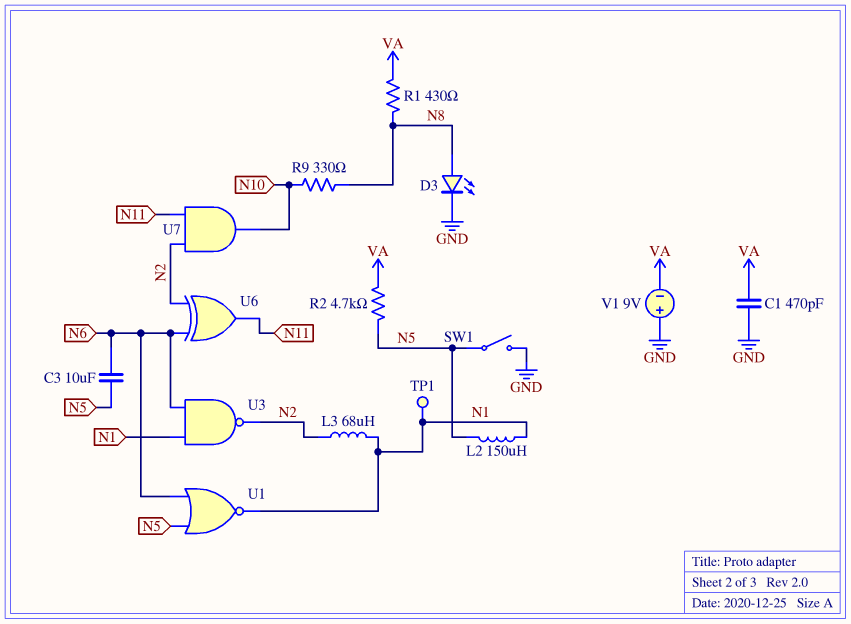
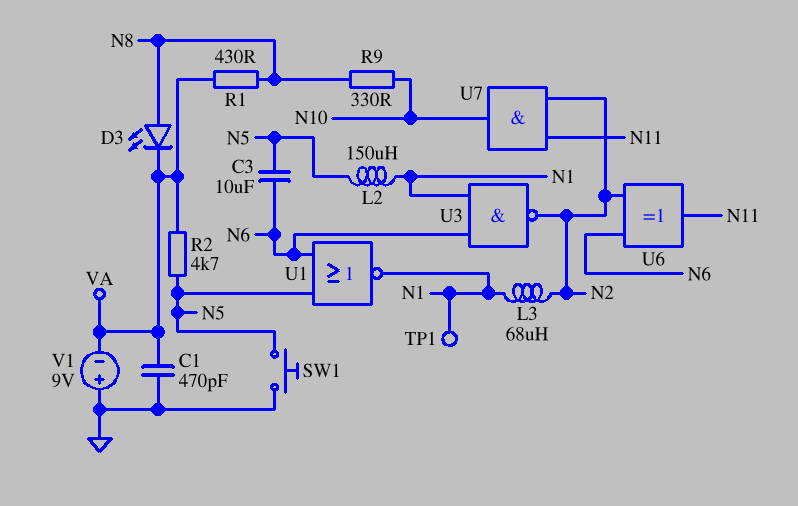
D3: LED (A N8, K GND) -> LED (A N8, K VA)
SW1: switch (GND, N5) -> button (GND, N5)

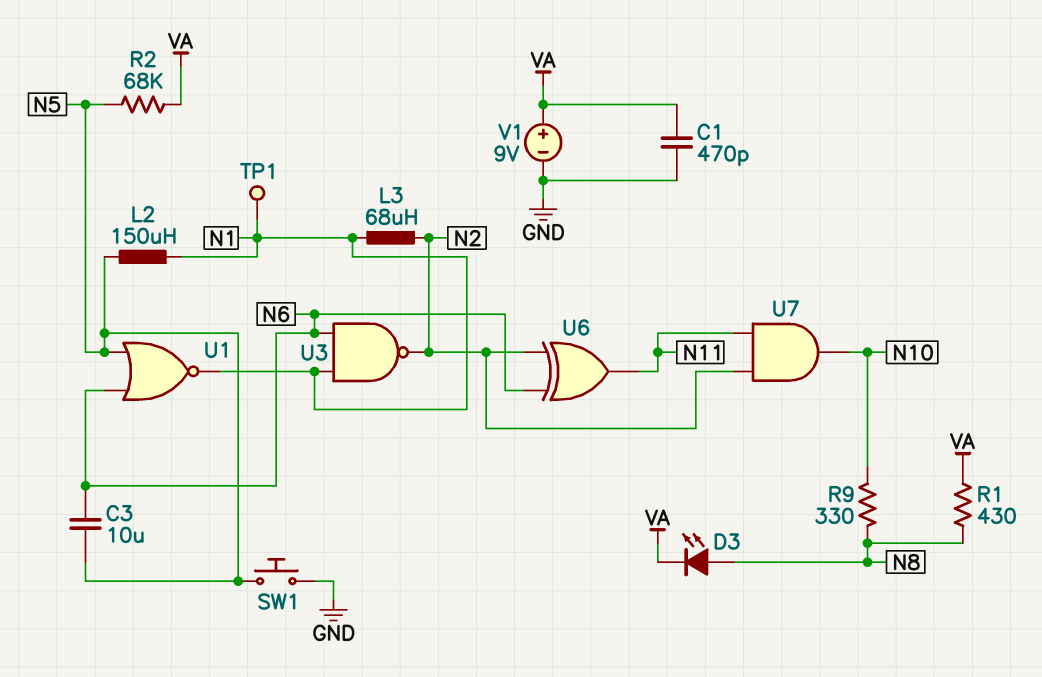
R2: 4.7k (N5, VA) -> 68k (N5, VA)
V1: 9V (plus GND, minus VA) -> 9V (plus VA, minus GND)

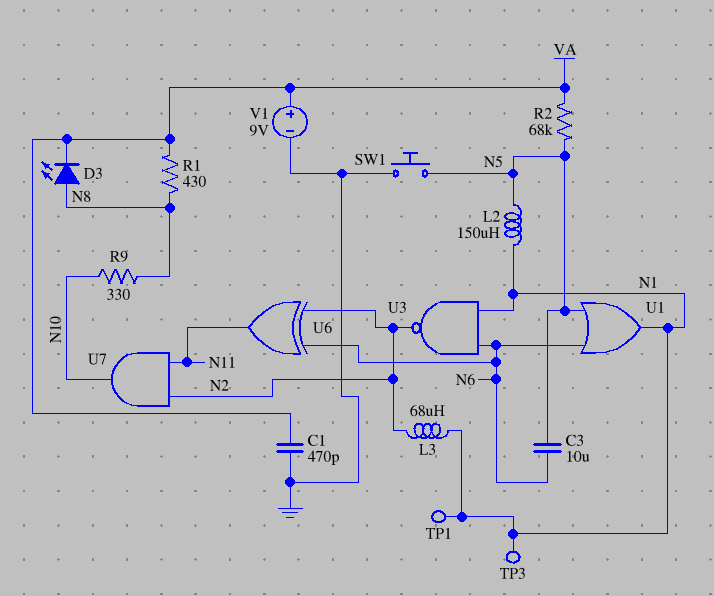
TP3: none -> test point (N1)
U1: NOR (in N5, in N6, out N1) -> OR (in N5, in N6, out N1)

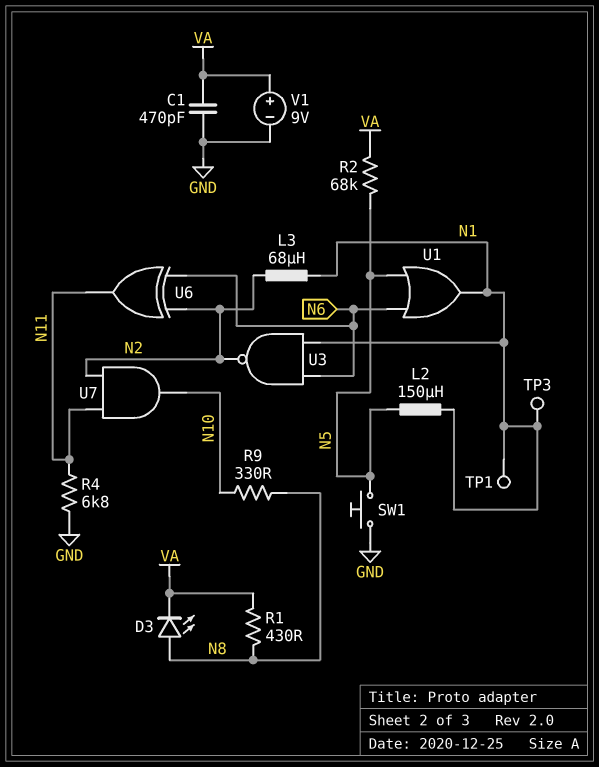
C3: 10uF (N5, N6) -> none
R4: none -> 6.8k (GND, N11)

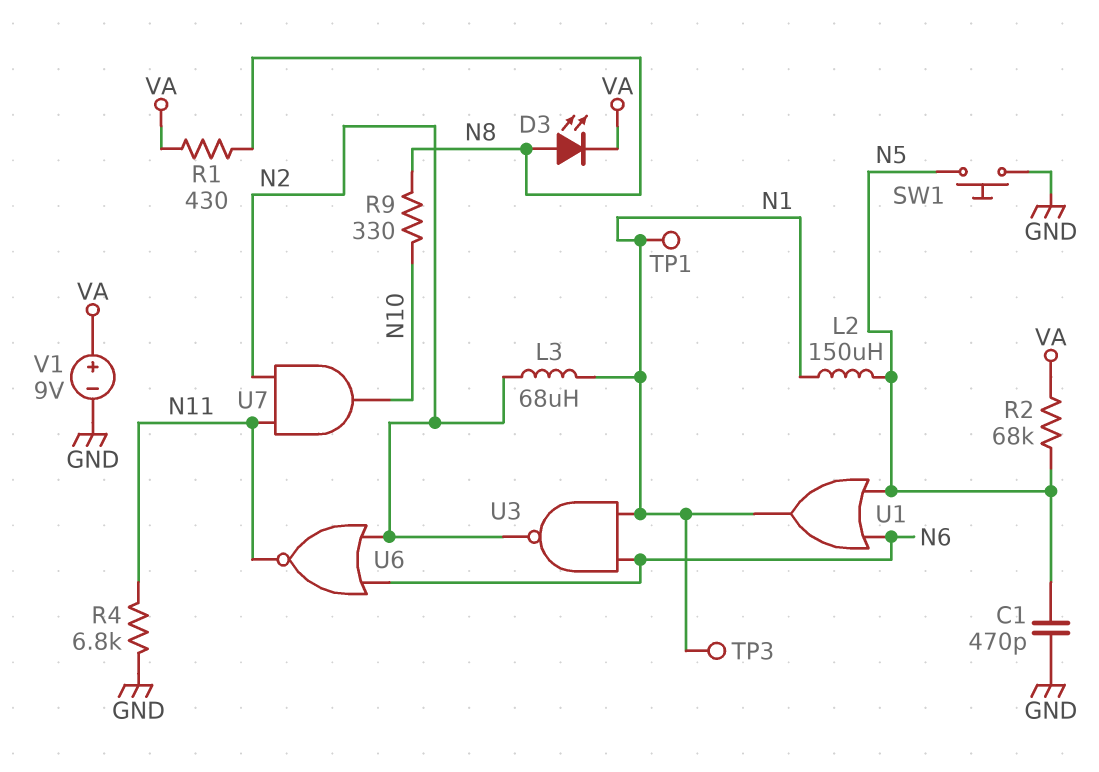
C1: 470pF (GND, VA) -> 470pF (GND, N5)
U6: XOR (in N2, in N6, out N11) -> NOR (in N2, in N6, out N11)

